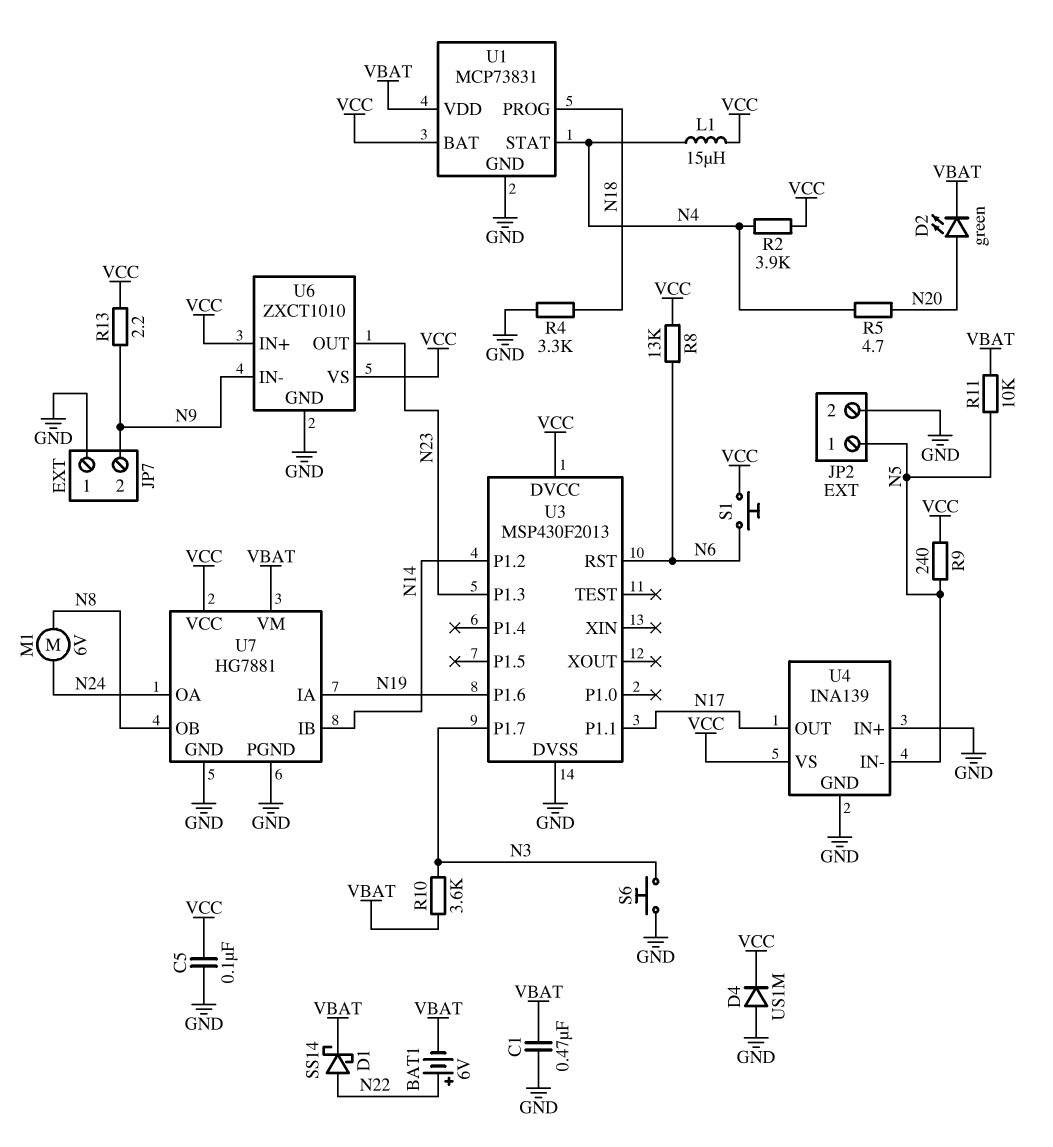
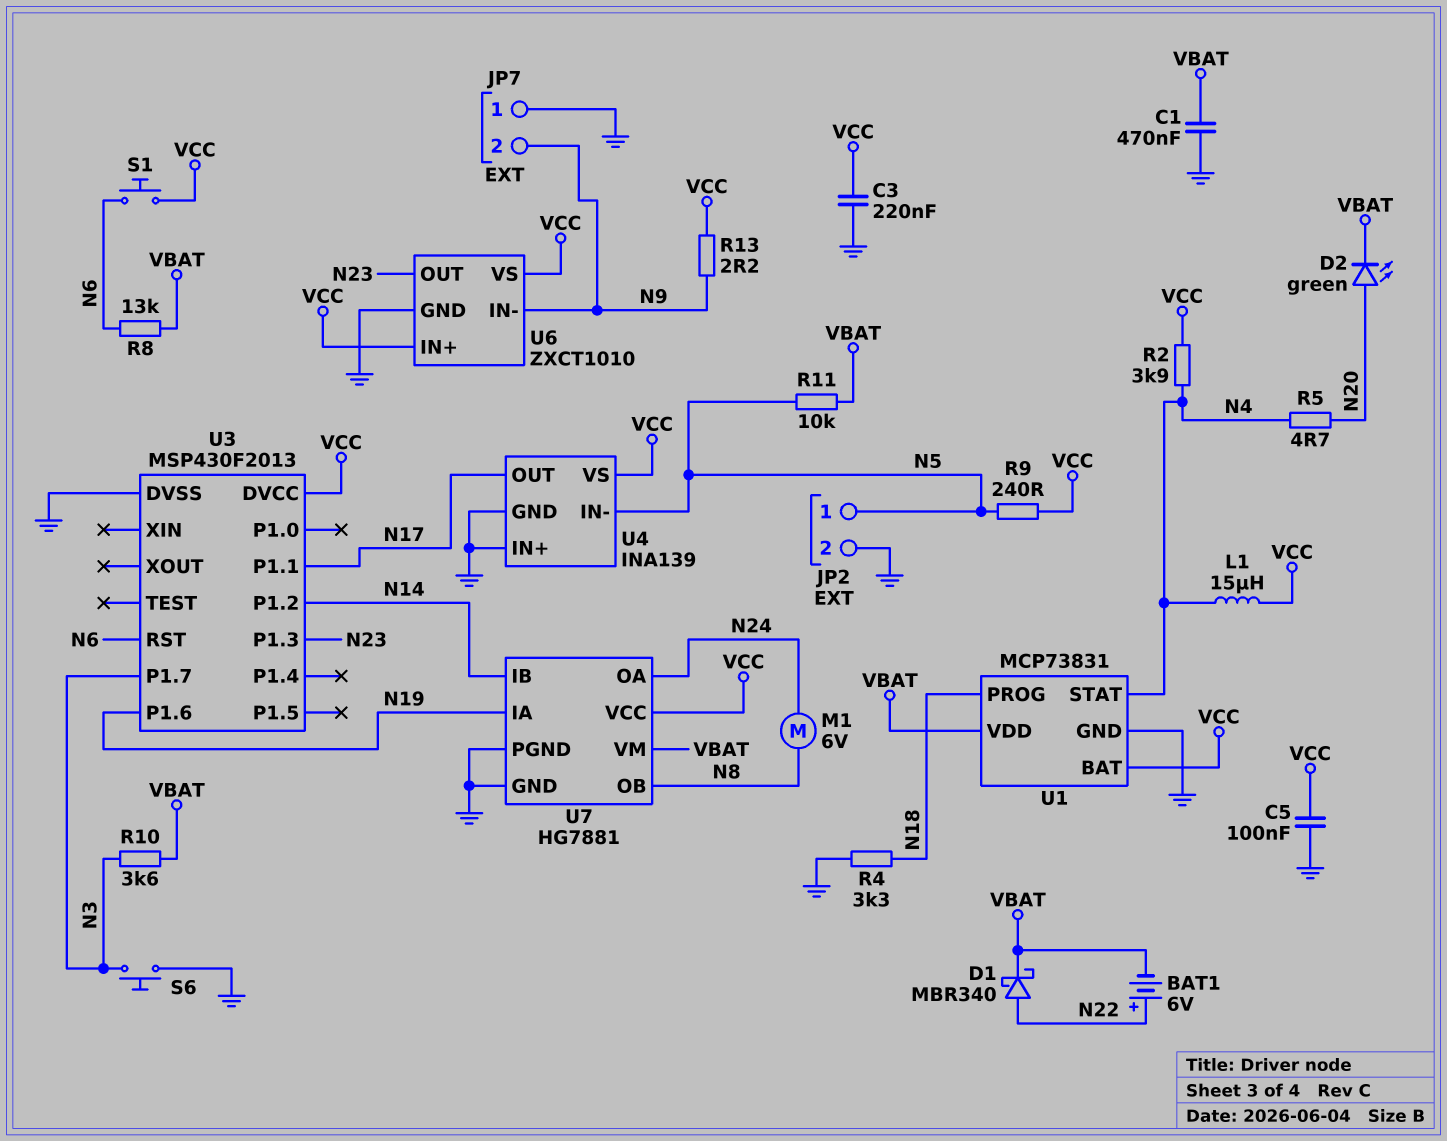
C3: none -> 220nF (GND, VCC)
D1: schottky SS14 (A N22, K VBAT) -> schottky MBR340 (A N22, K VBAT)
D4: diode US1M (A GND, K VCC) -> none
R8: 13k (N6, VCC) -> 13k (N6, VBAT)

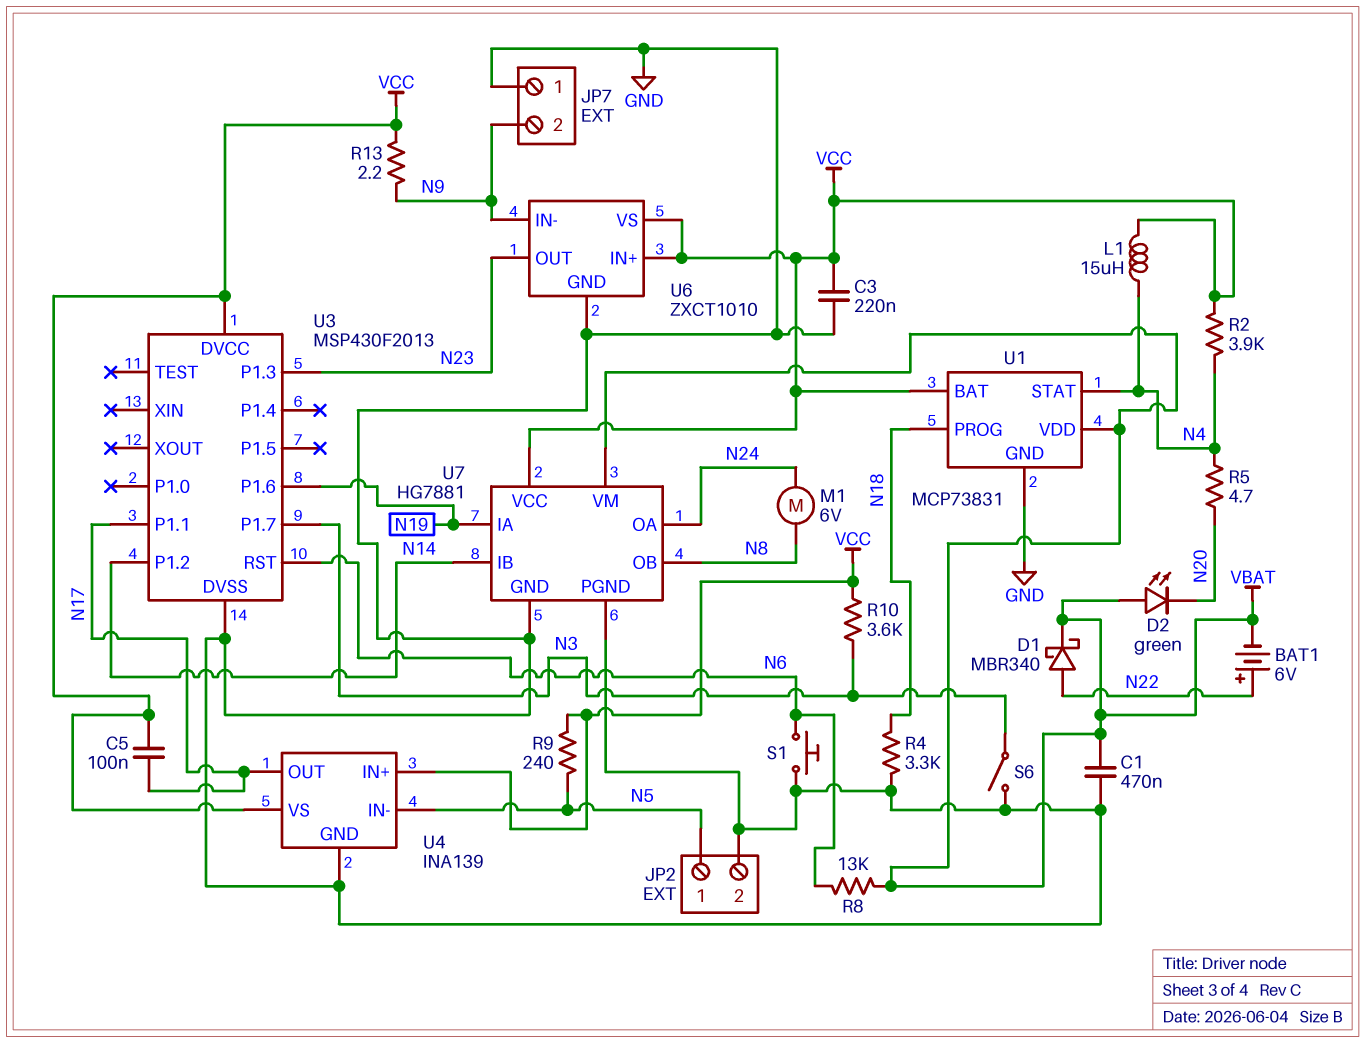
C5: 100nF (GND, VCC) -> 100nF (N17, VCC)
D2: LED green (A N20, K VBAT) -> LED green (A VBAT, K N20)
R10: 3.6k (N3, VBAT) -> 3.6k (N3, VCC)
R11: 10k (N5, VBAT) -> none
S1: button (N6, VCC) -> button (GND, N6)
S6: button (GND, N3) -> switch (GND, N3)
U4 pin IN+: GND -> VCC

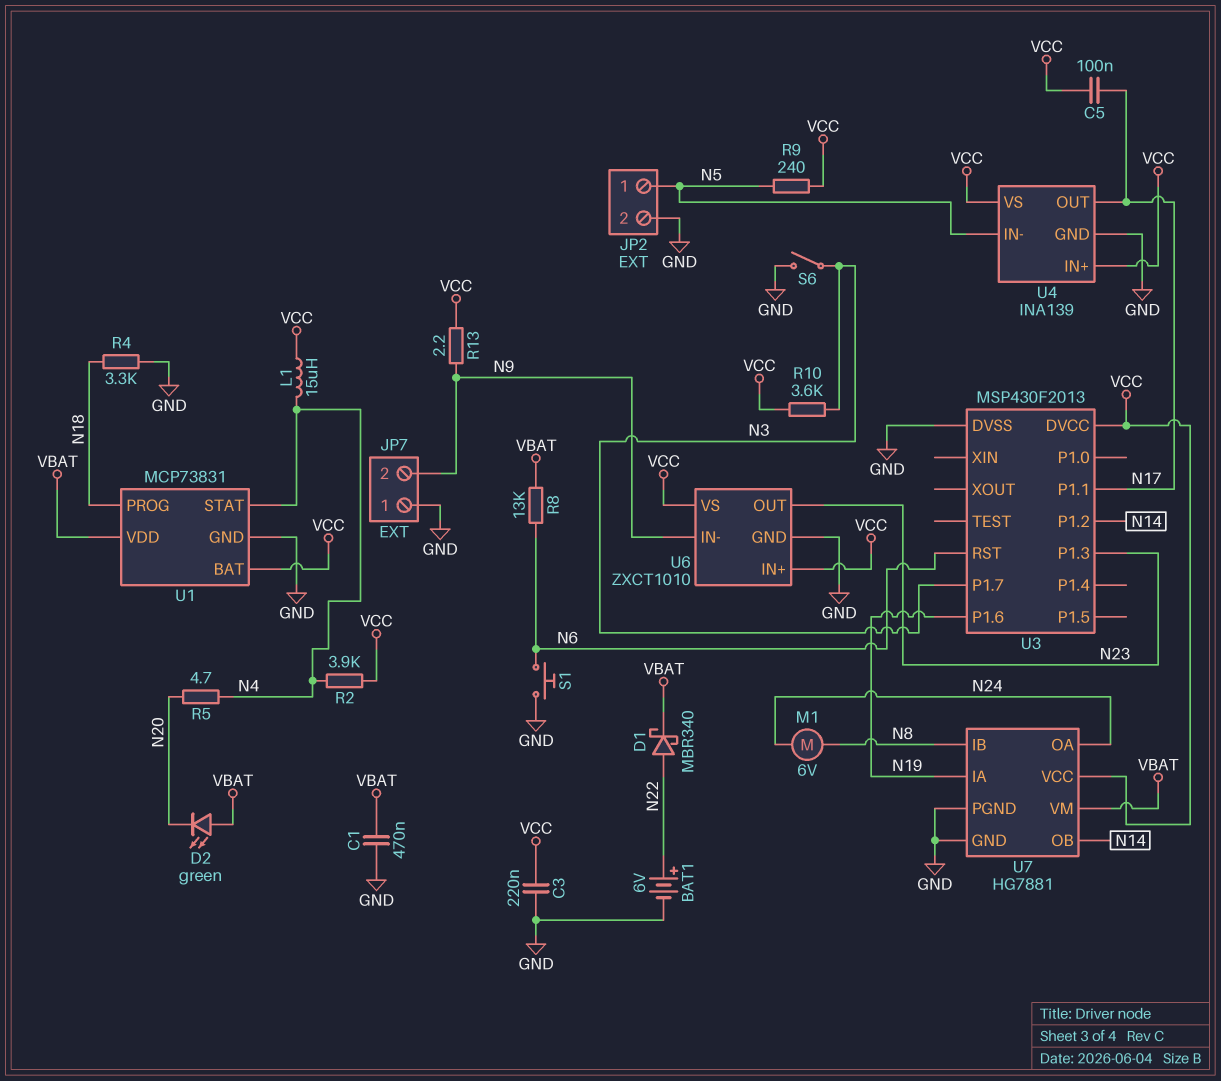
BAT1: 6V (plus N22, minus VBAT) -> 6V (plus N22, minus GND)
U7 pin IB: N14 -> N8
U7 pin OB: N8 -> N14

